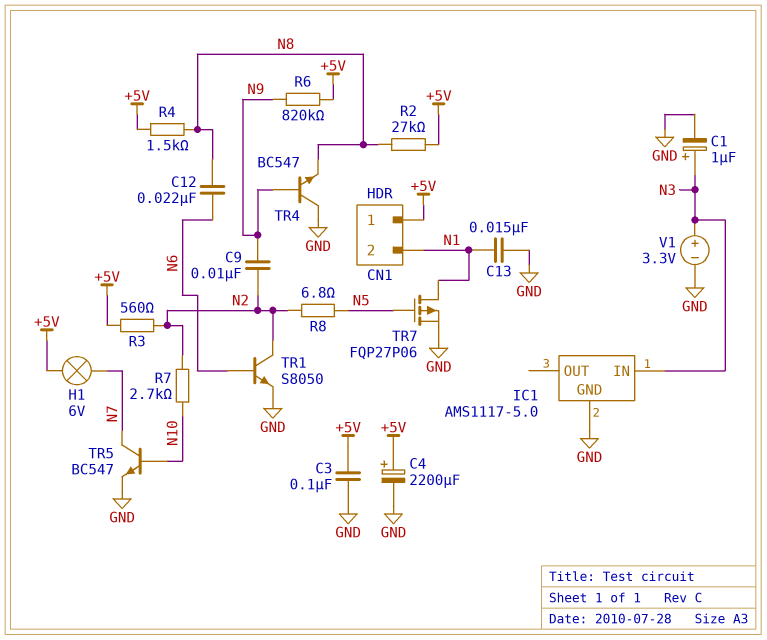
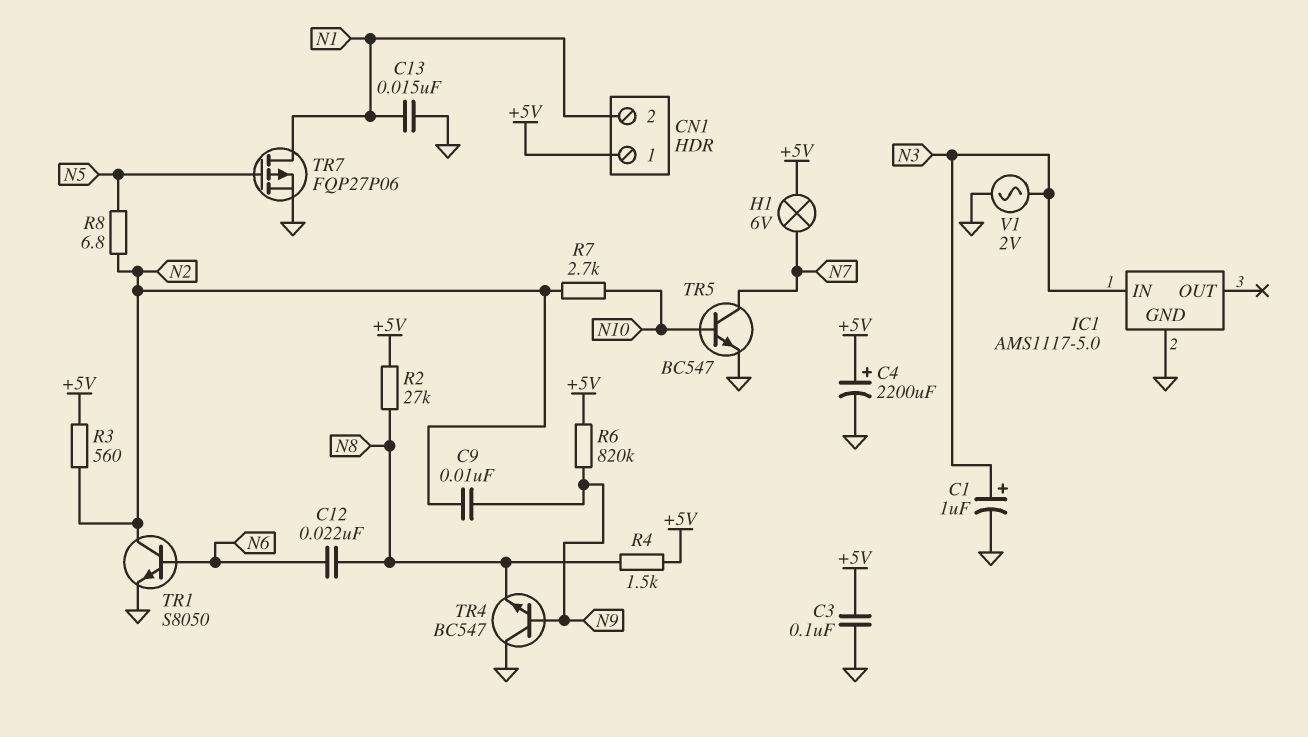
V1: 3.3V (plus N3, minus GND) -> AC 2V (GND, N3)

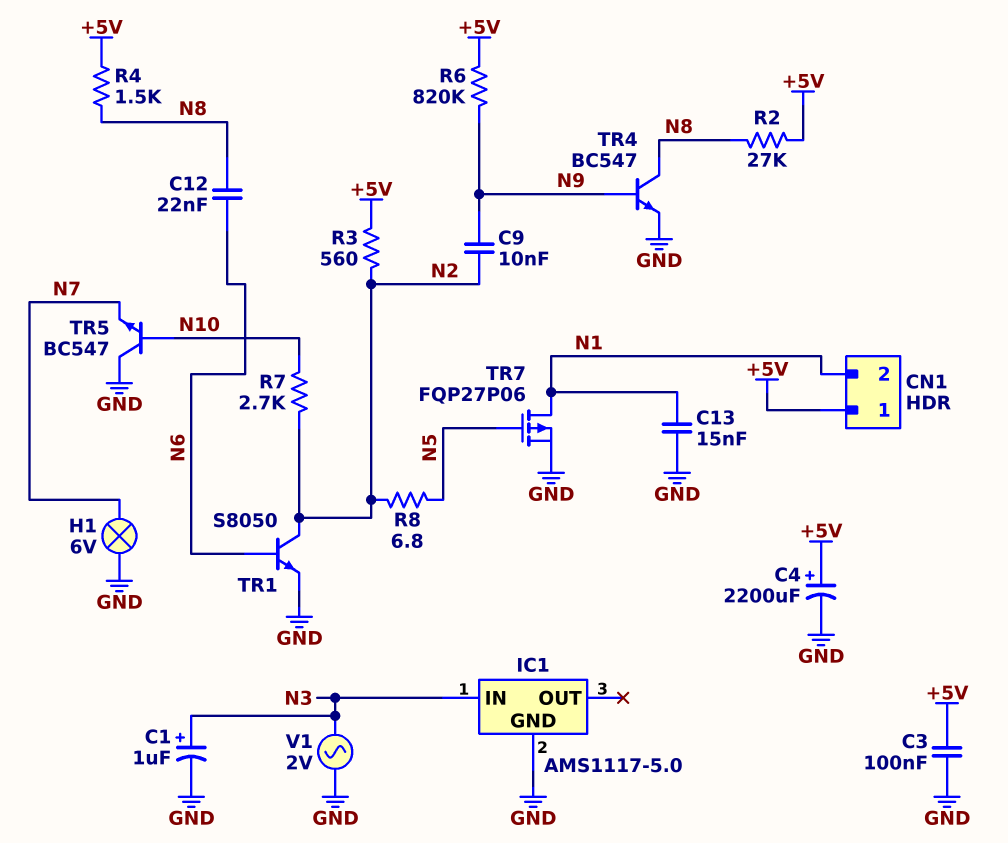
H1: lamp 6V (+5V, N7) -> lamp 6V (GND, N7)
TR4: NPN BC547 (B N9, C GND, E N8) -> NPN BC547 (B N9, C N8, E GND)
TR5: NPN BC547 (B N10, C N7, E GND) -> NPN BC547 (B N10, C GND, E N7)

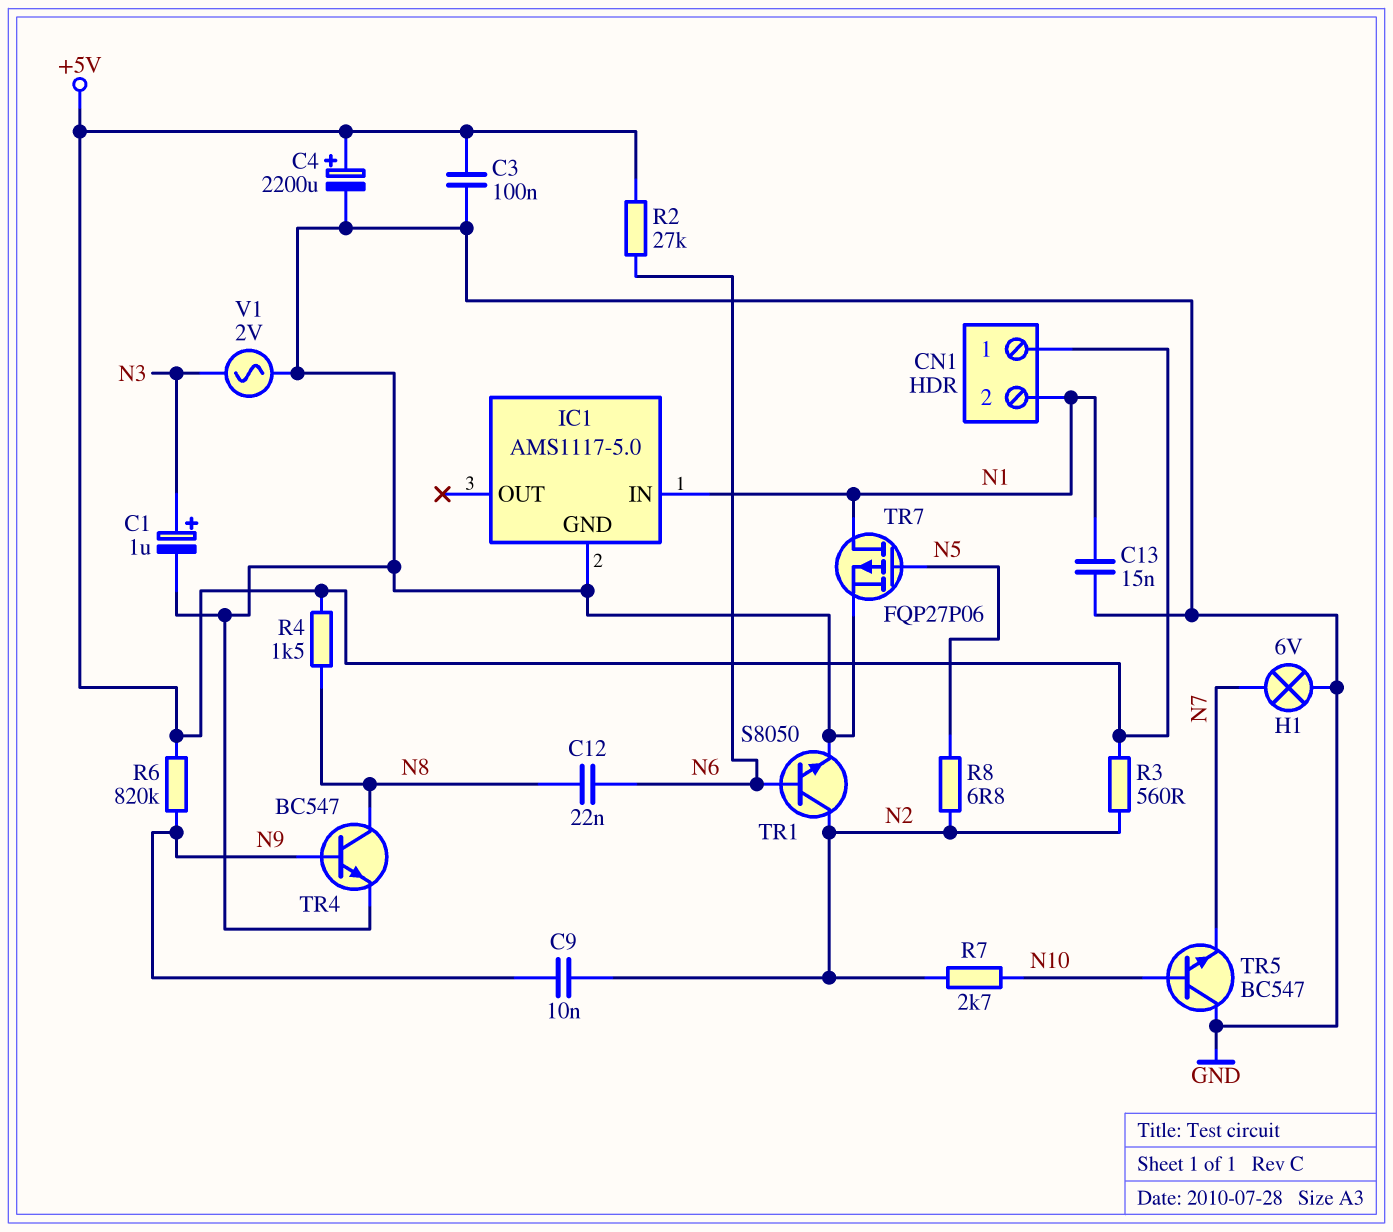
IC1 pin IN: N3 -> N1
R2: 27k (+5V, N8) -> 27k (+5V, N6)

